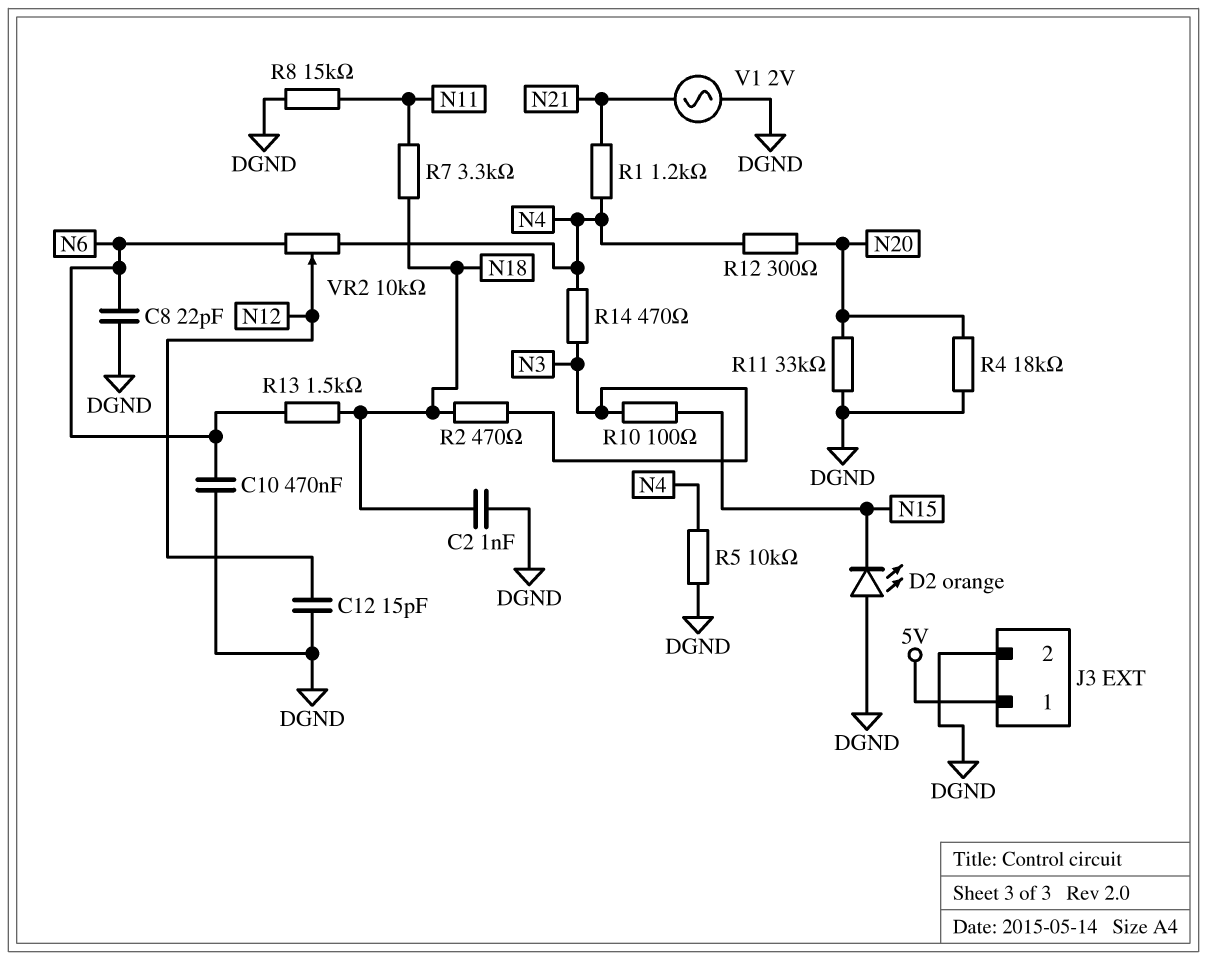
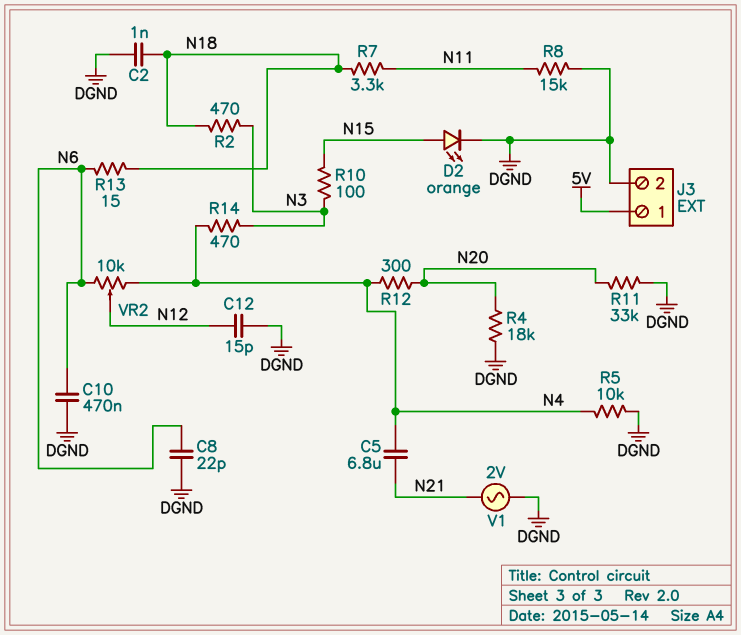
C5: none -> 6.8uF (N4, N21)
D2: LED orange (A DGND, K N15) -> LED orange (A N15, K DGND)
R1: 1.2k (N4, N21) -> none
R13: 1.5k (N6, N18) -> 15 (N6, N18)

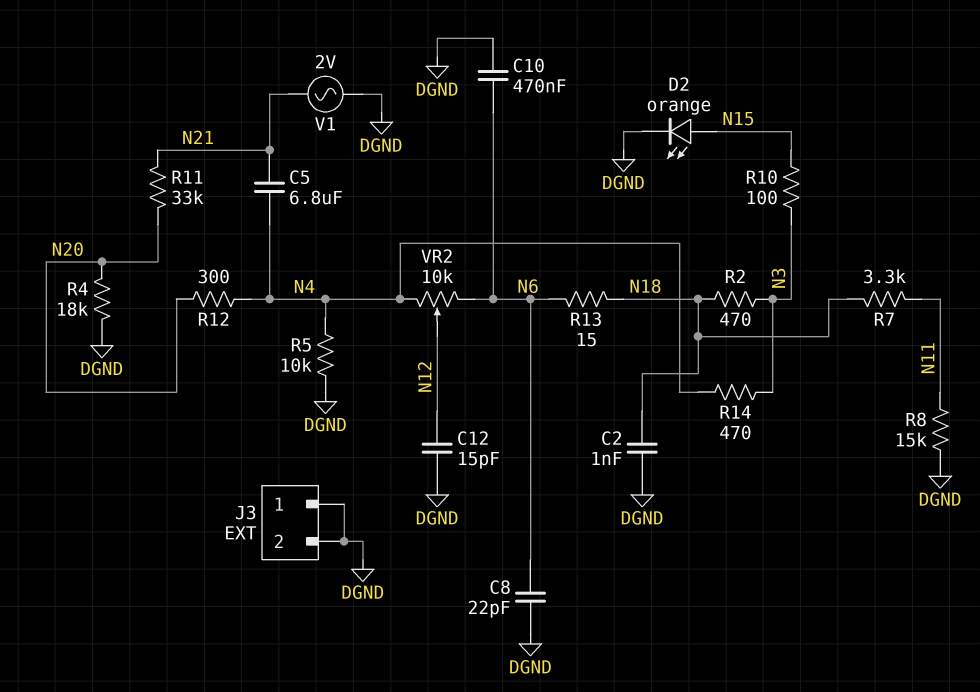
J3 pin 1: 5V -> DGND
R11: 33k (DGND, N20) -> 33k (N20, N21)

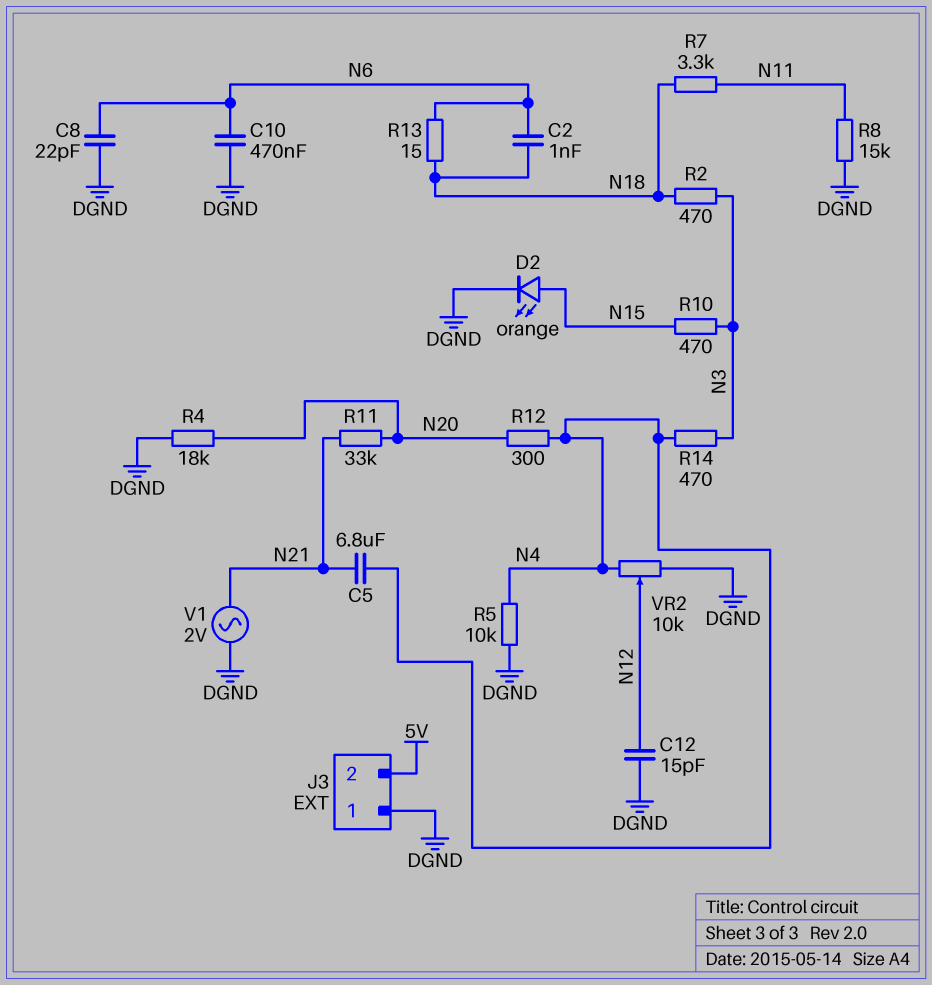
C2: 1nF (DGND, N18) -> 1nF (N6, N18)
J3 pin 2: DGND -> 5V
R10: 100 (N3, N15) -> 470 (N3, N15)
VR2: 10k (N4, N6, wiper N12) -> 10k (DGND, N4, wiper N12)

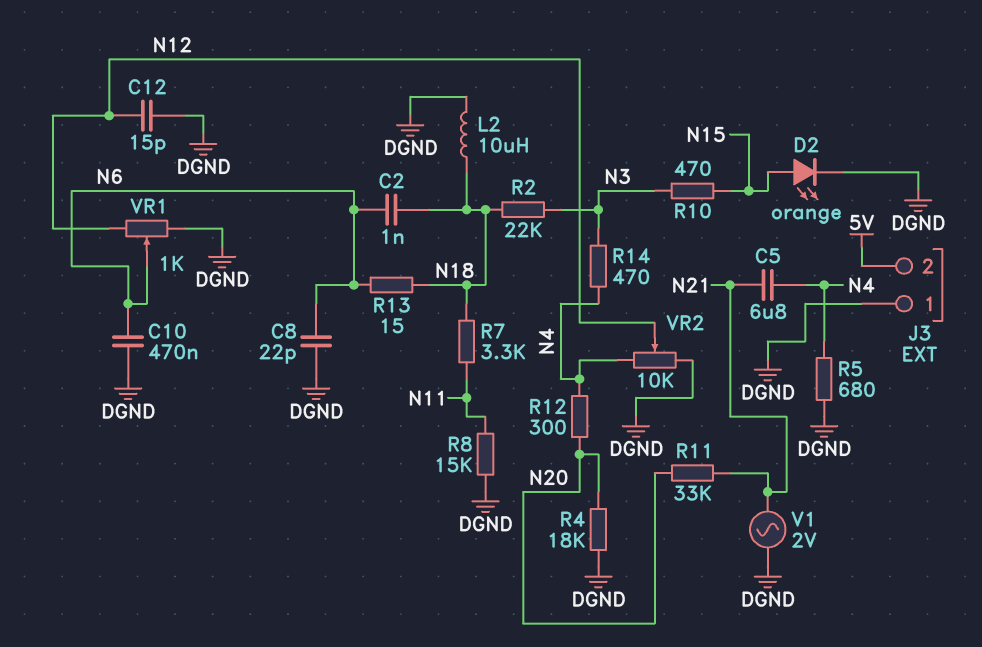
L2: none -> 10uH (DGND, N18)
R2: 470 (N3, N18) -> 22k (N3, N18)
R5: 10k (DGND, N4) -> 680 (DGND, N4)
VR1: none -> 1k (DGND, N12, wiper N6)

